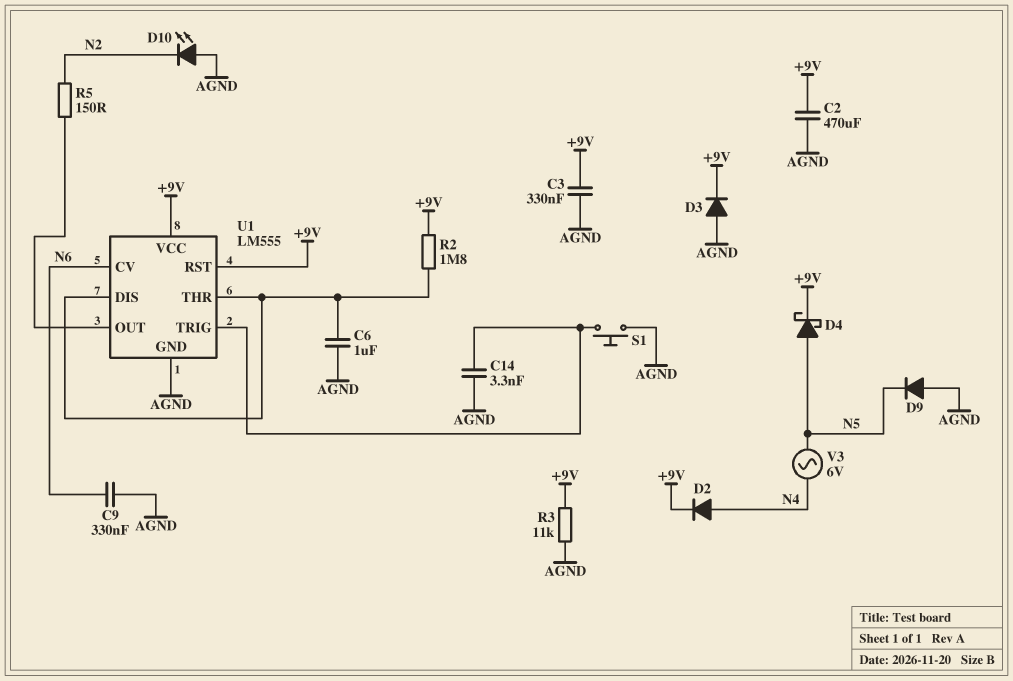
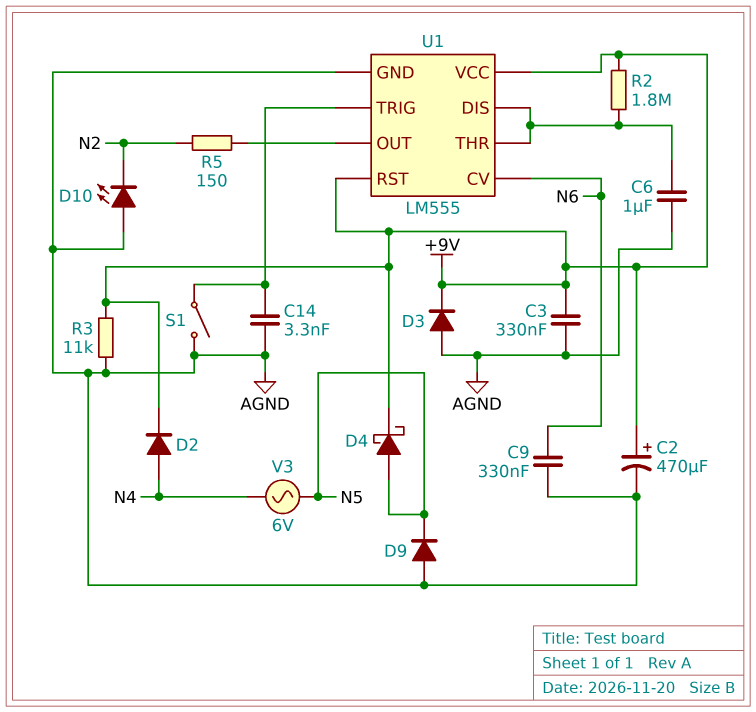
C2: 470uF (+9V, AGND) -> 470uF (plus +9V, minus AGND)
S1: button (AGND, U1/TRIG) -> switch (AGND, U1/TRIG)

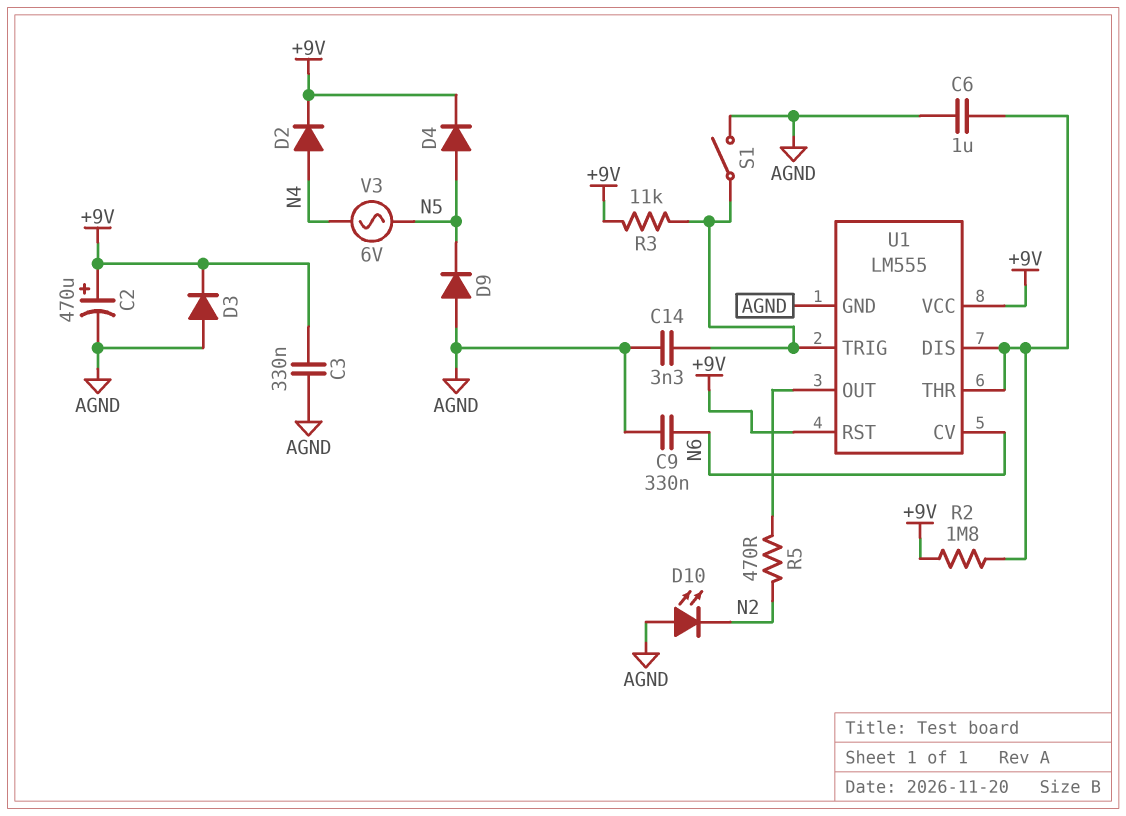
D4: schottky (A N5, K +9V) -> diode (A N5, K +9V)
R3: 11k (+9V, AGND) -> 11k (+9V, U1/TRIG)
R5: 150 (N2, U1/OUT) -> 470 (N2, U1/OUT)

